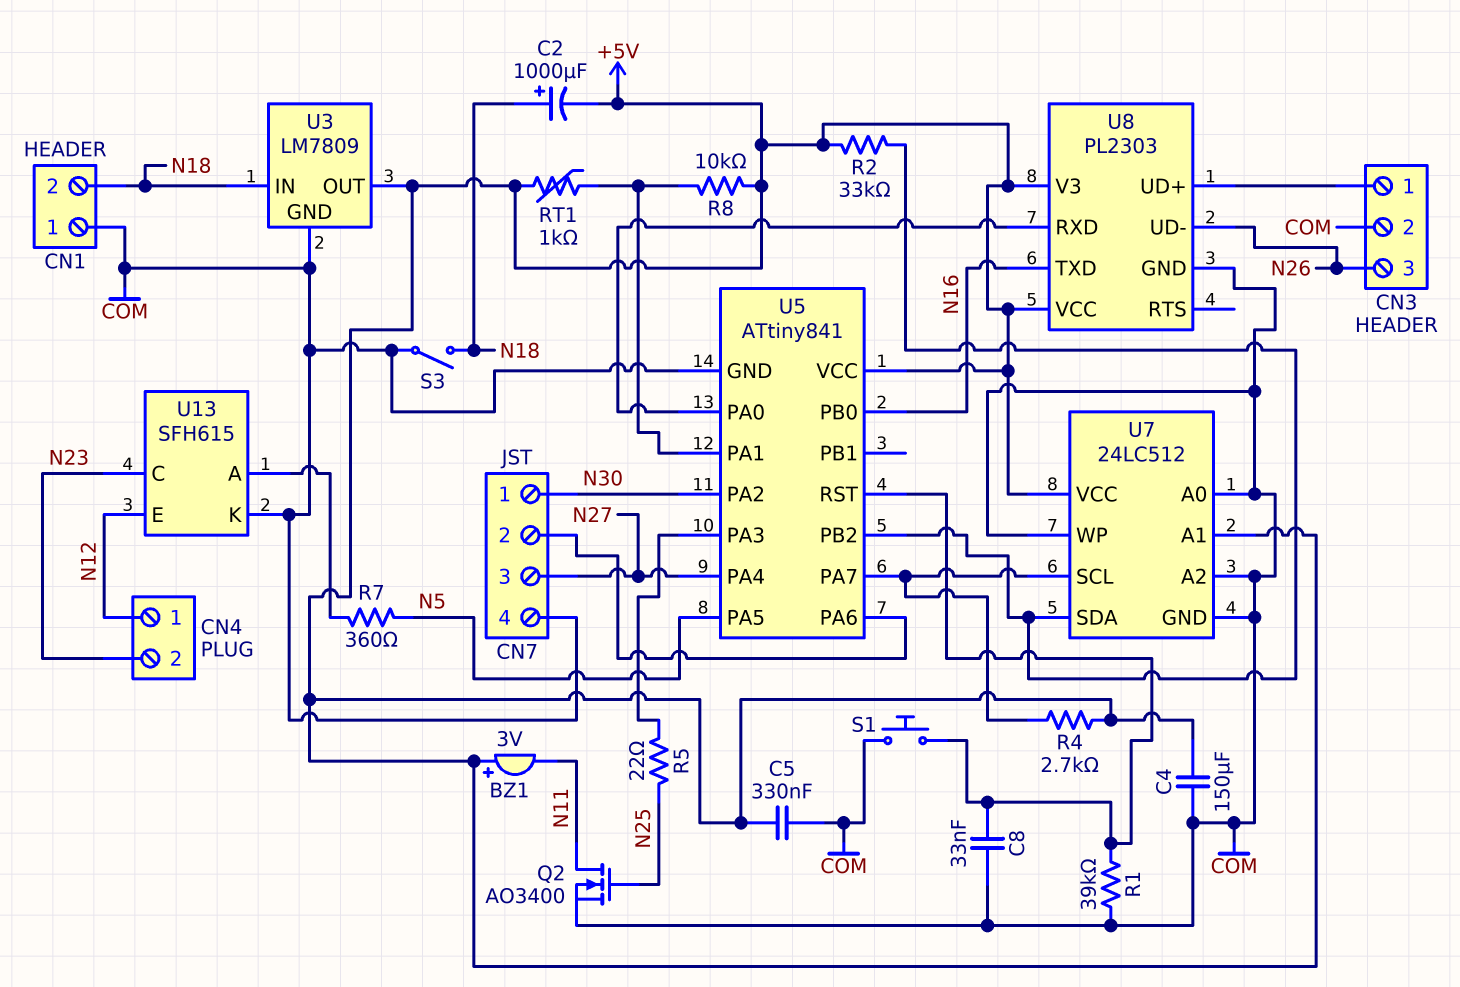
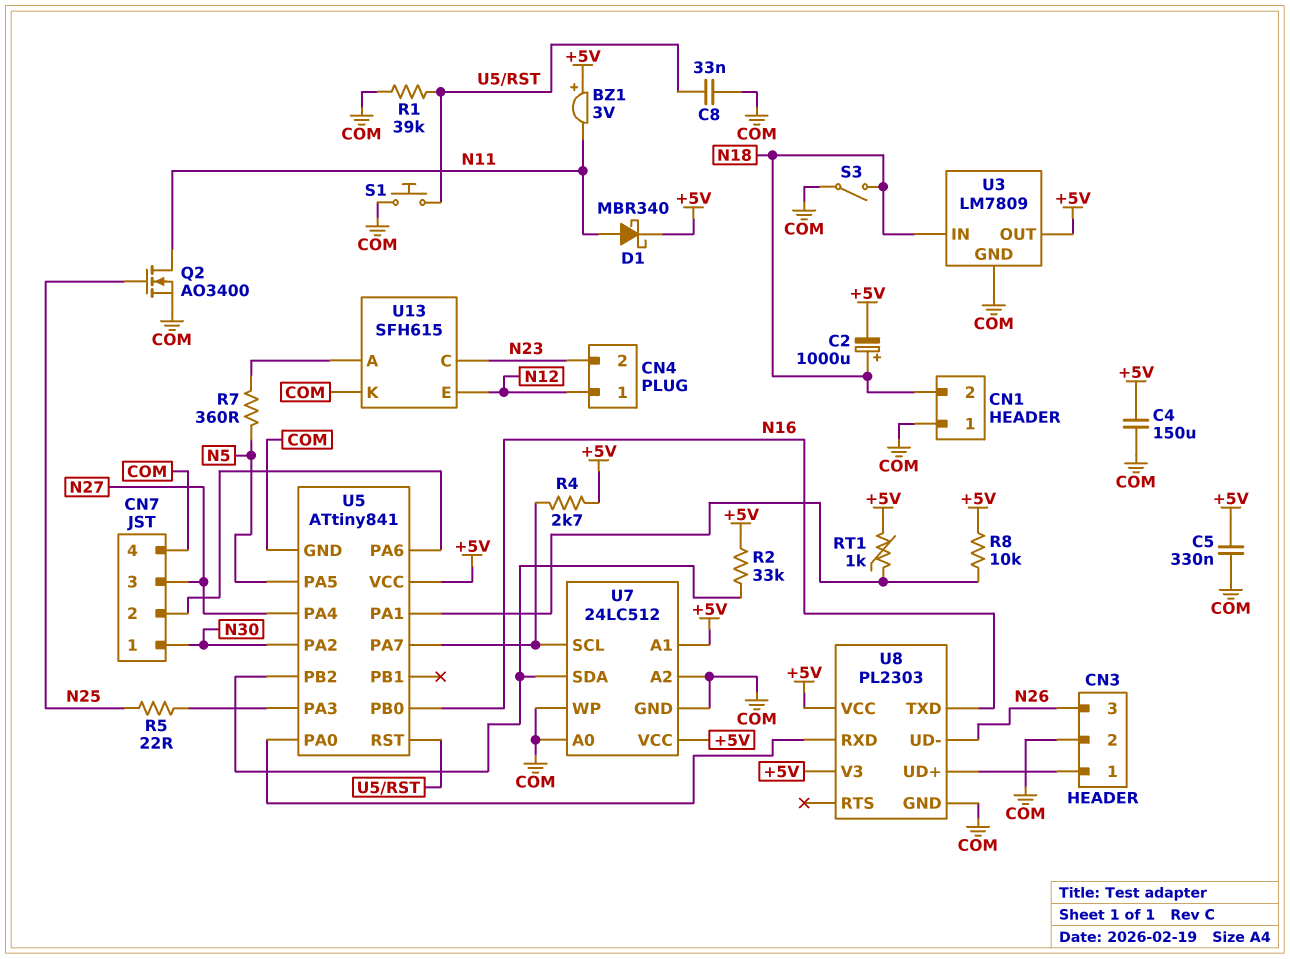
D1: none -> schottky MBR340 (A N11, K +5V)

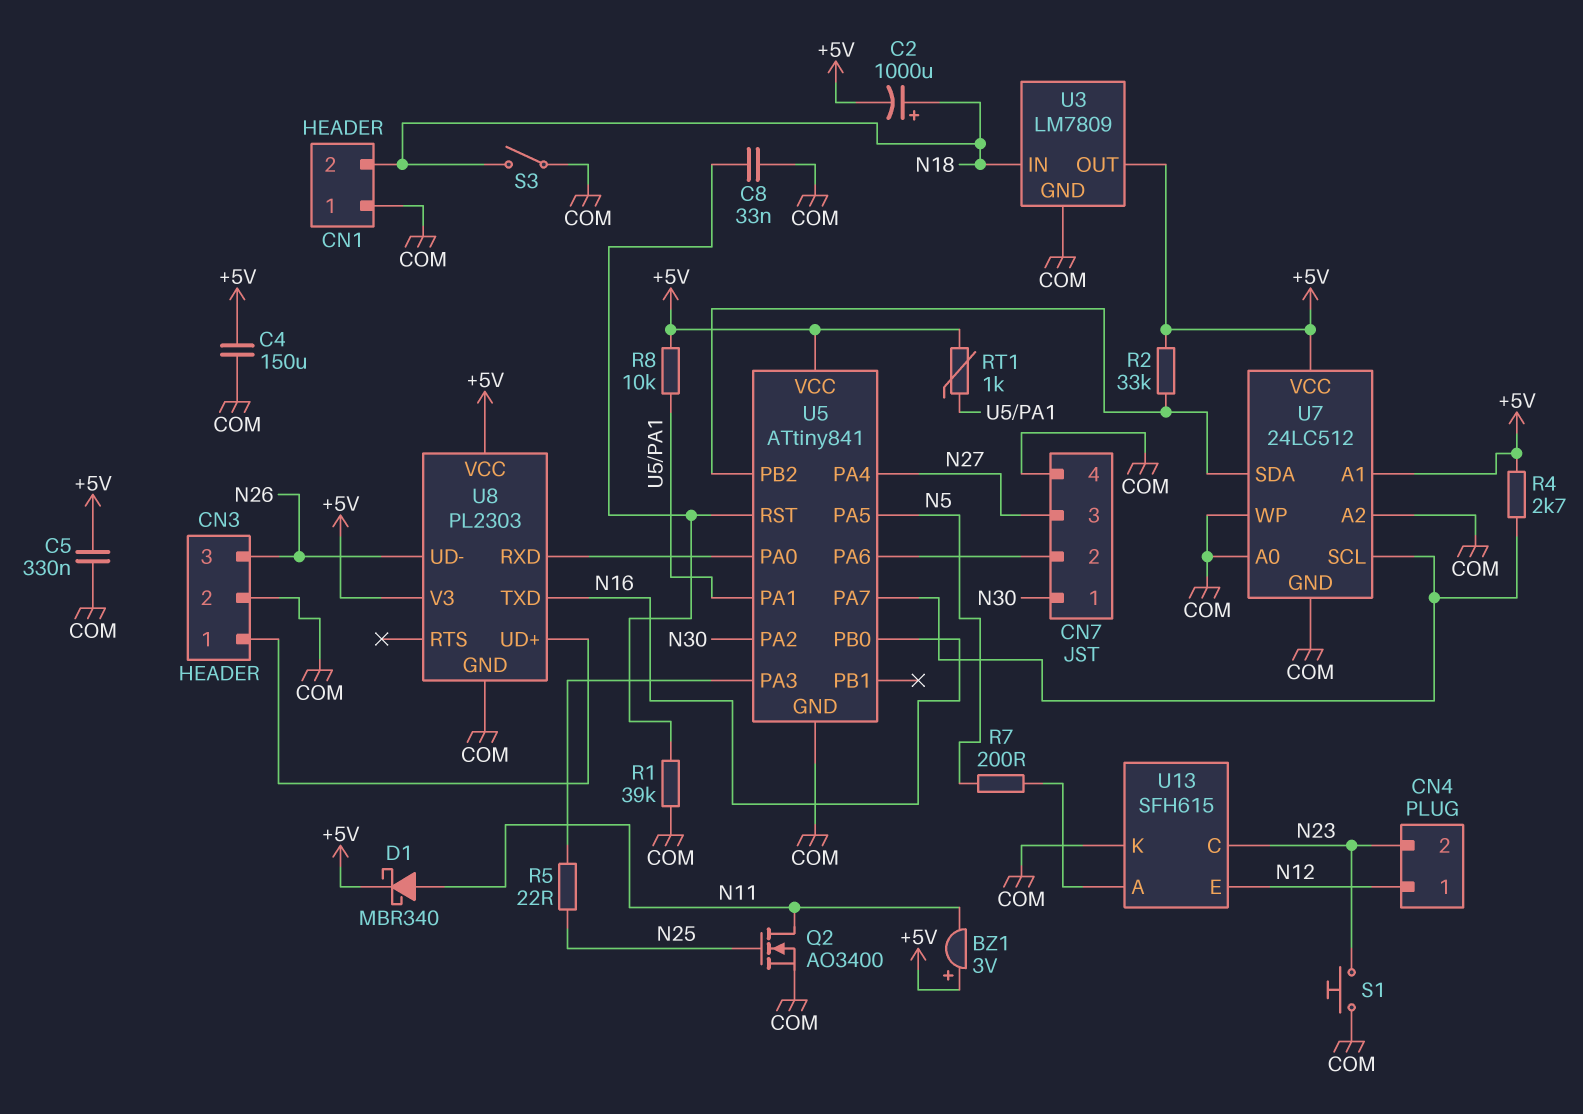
R7: 360 (N5, U13/A) -> 200 (N5, U13/A)
S1: button (COM, U5/RST) -> button (COM, N23)

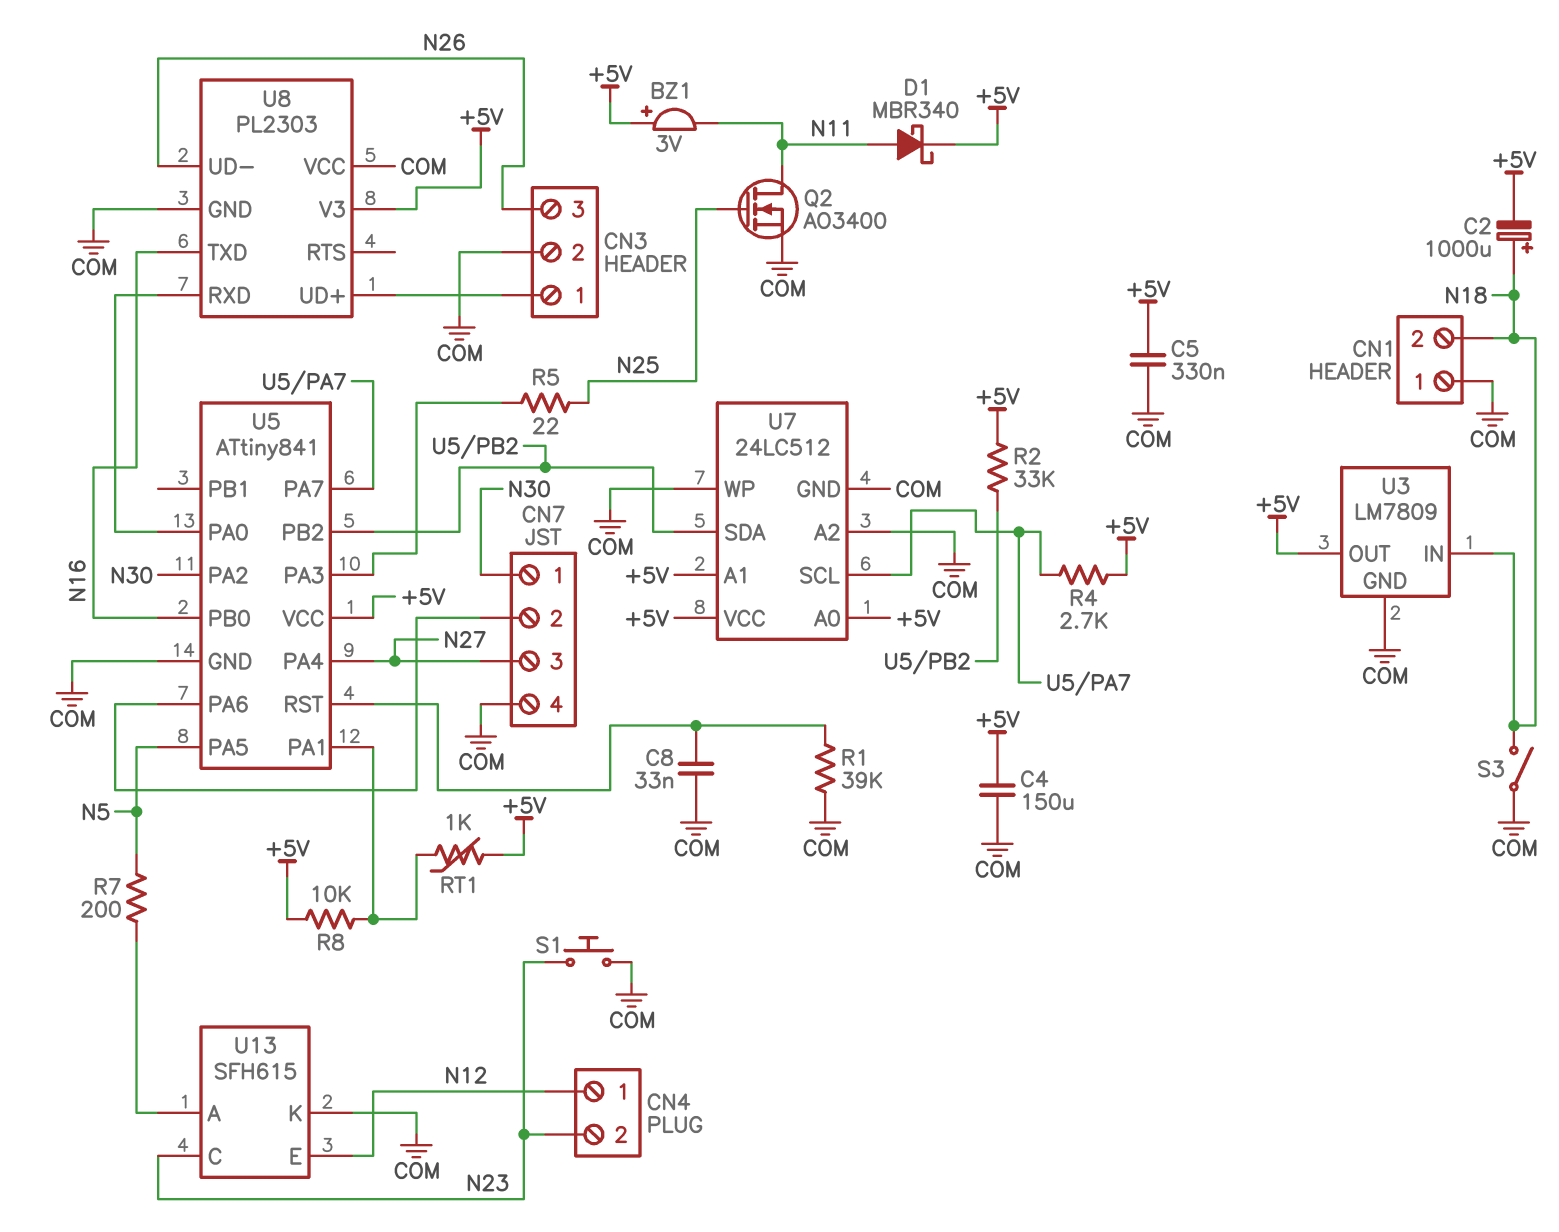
U7 pin A0: COM -> +5V
U8 pin VCC: +5V -> COM

